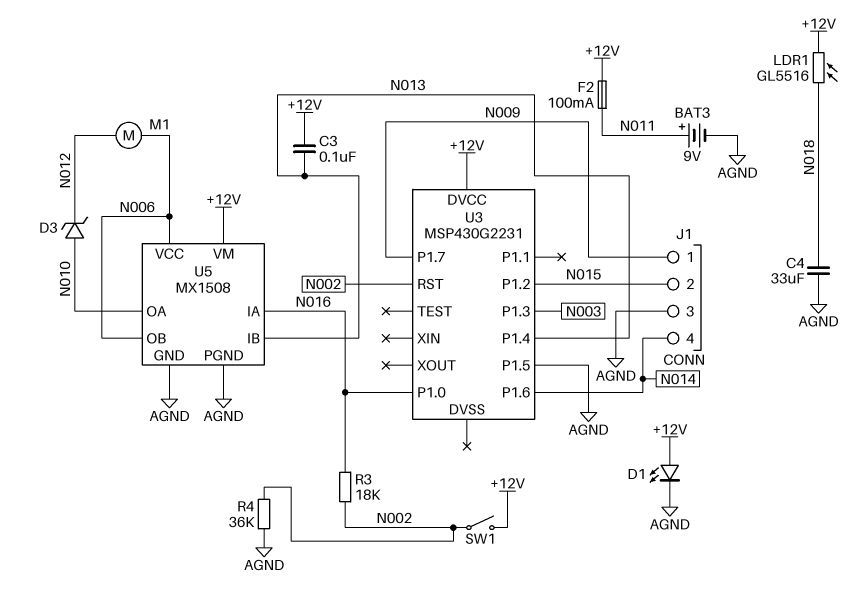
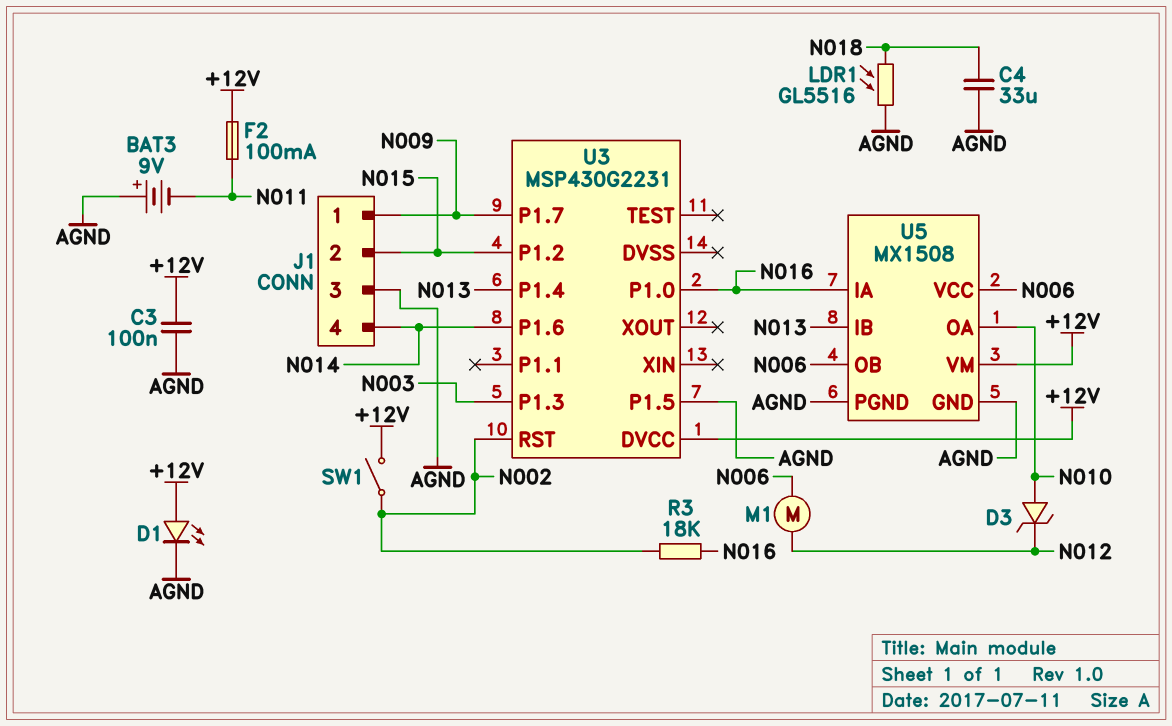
BAT3: 9V (plus N011, minus AGND) -> 9V (plus AGND, minus N011)
C3: 100nF (+12V, N013) -> 100nF (+12V, AGND)
LDR1: GL5516 (+12V, N018) -> GL5516 (AGND, N018)
R4: 36k (AGND, N002) -> none

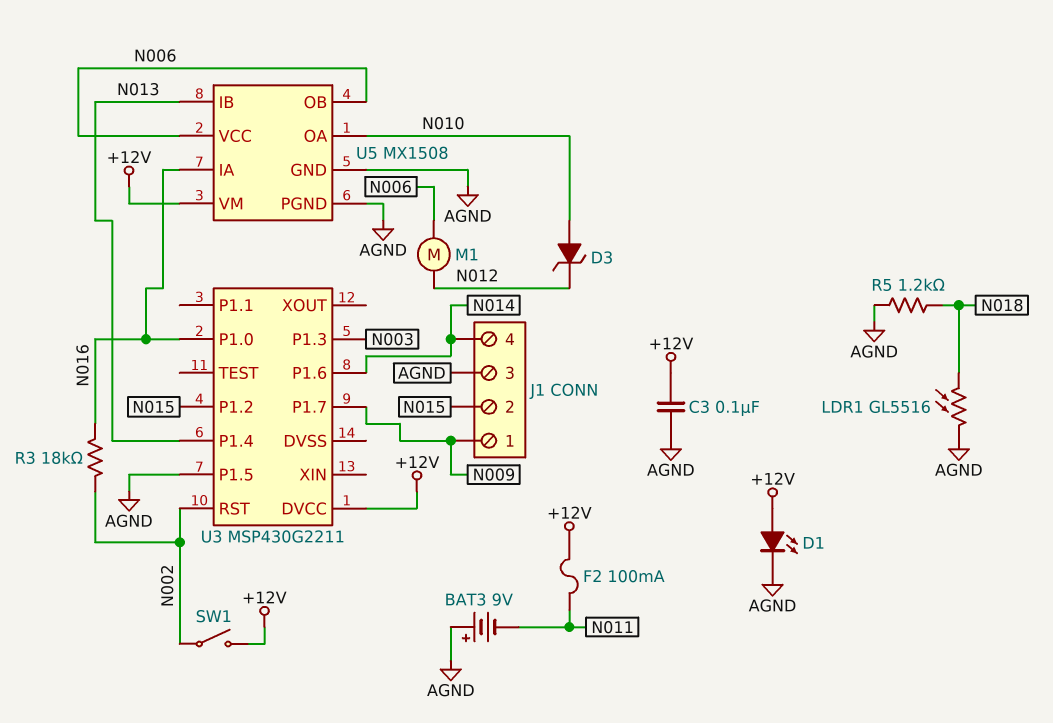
C4: 33uF (AGND, N018) -> none
R5: none -> 1.2k (AGND, N018)
U3: MSP430G2231 -> MSP430G2211

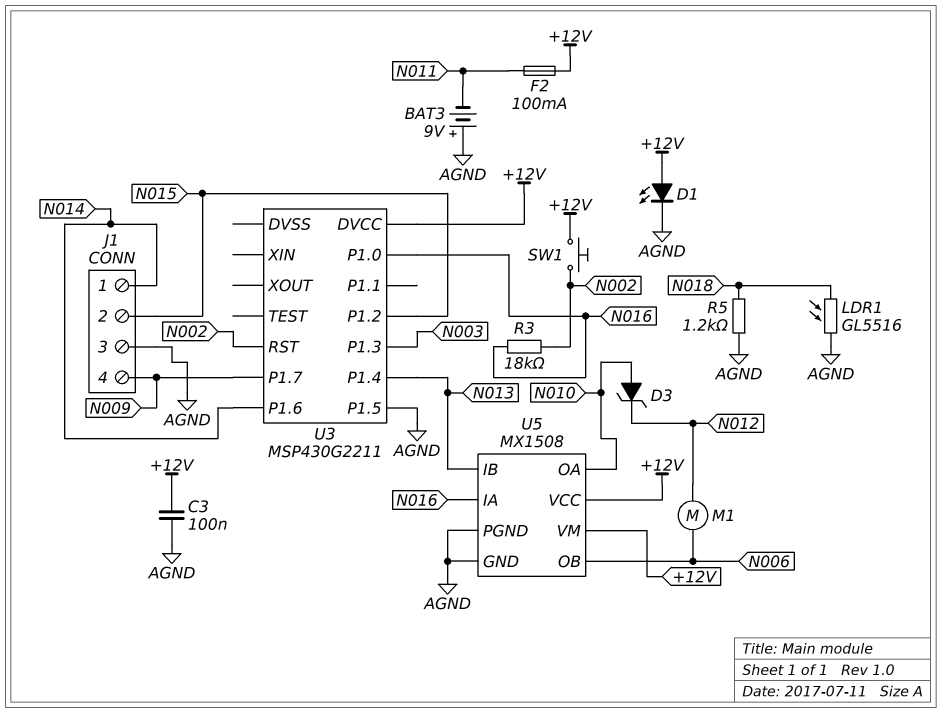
J1 pin 1: N009 -> N014
J1 pin 4: N014 -> N009
SW1: switch (+12V, N002) -> button (+12V, N002)
U5 pin VCC: N006 -> +12V

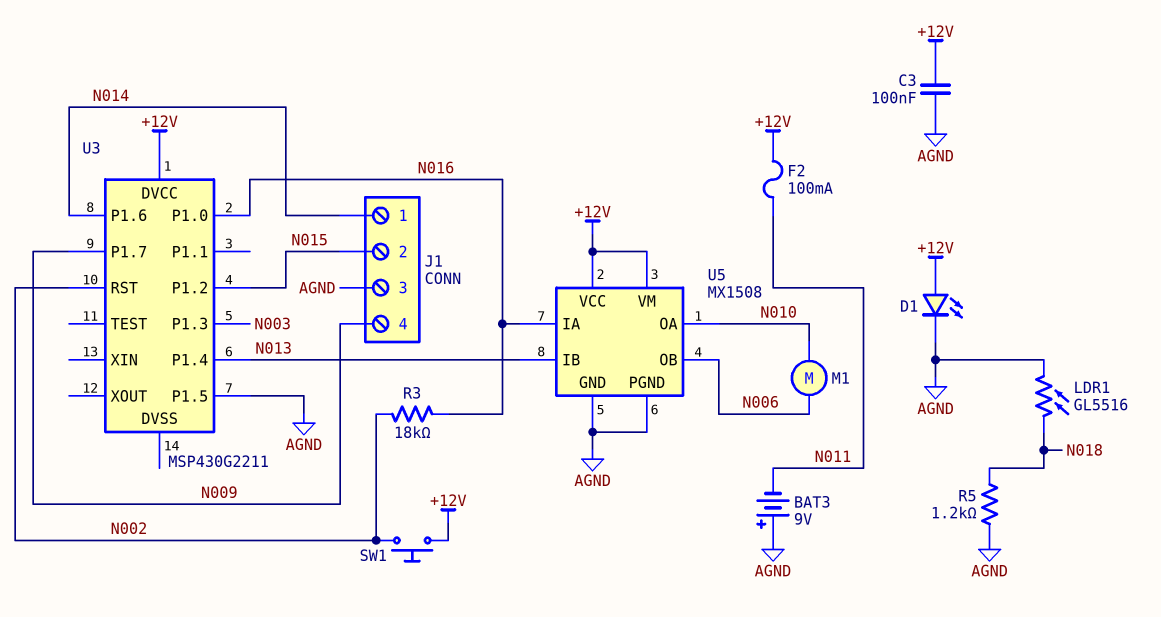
D3: zener (A N010, K N012) -> none
M1: motor (N006, N012) -> motor (N006, N010)

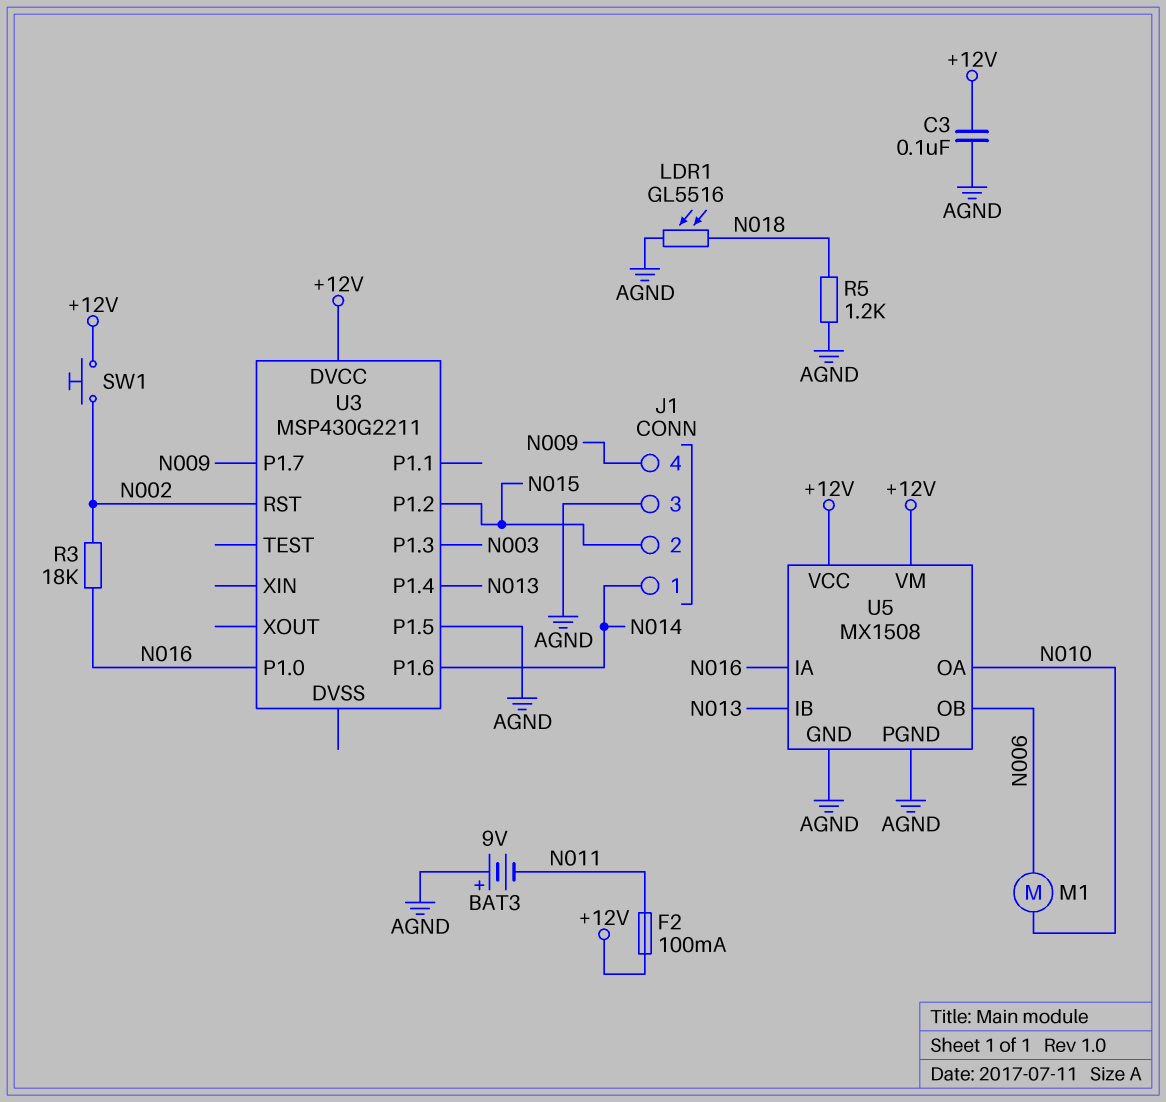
D1: LED (A +12V, K AGND) -> none

